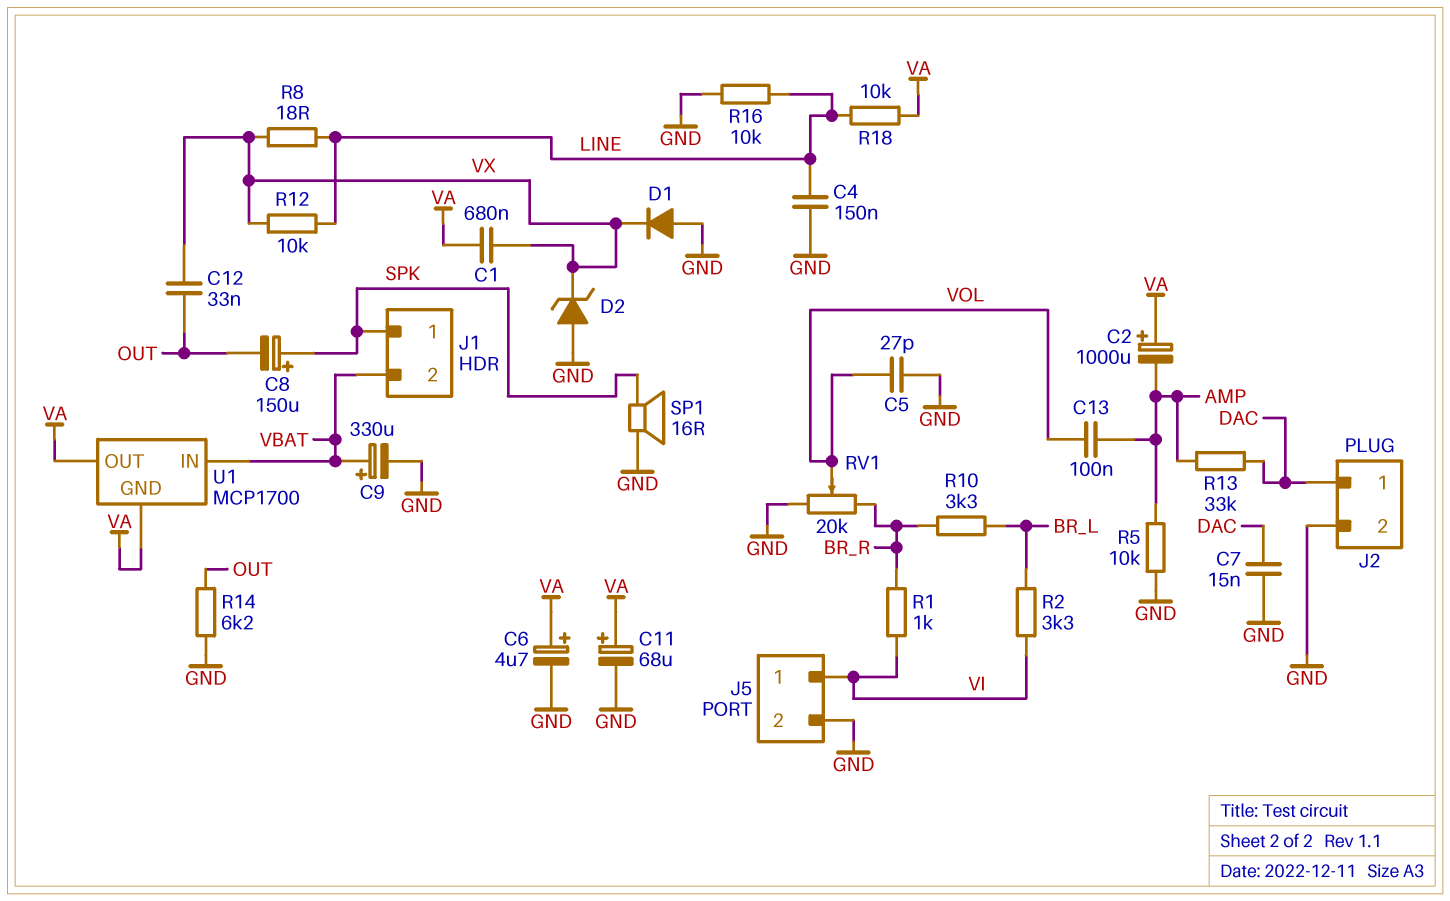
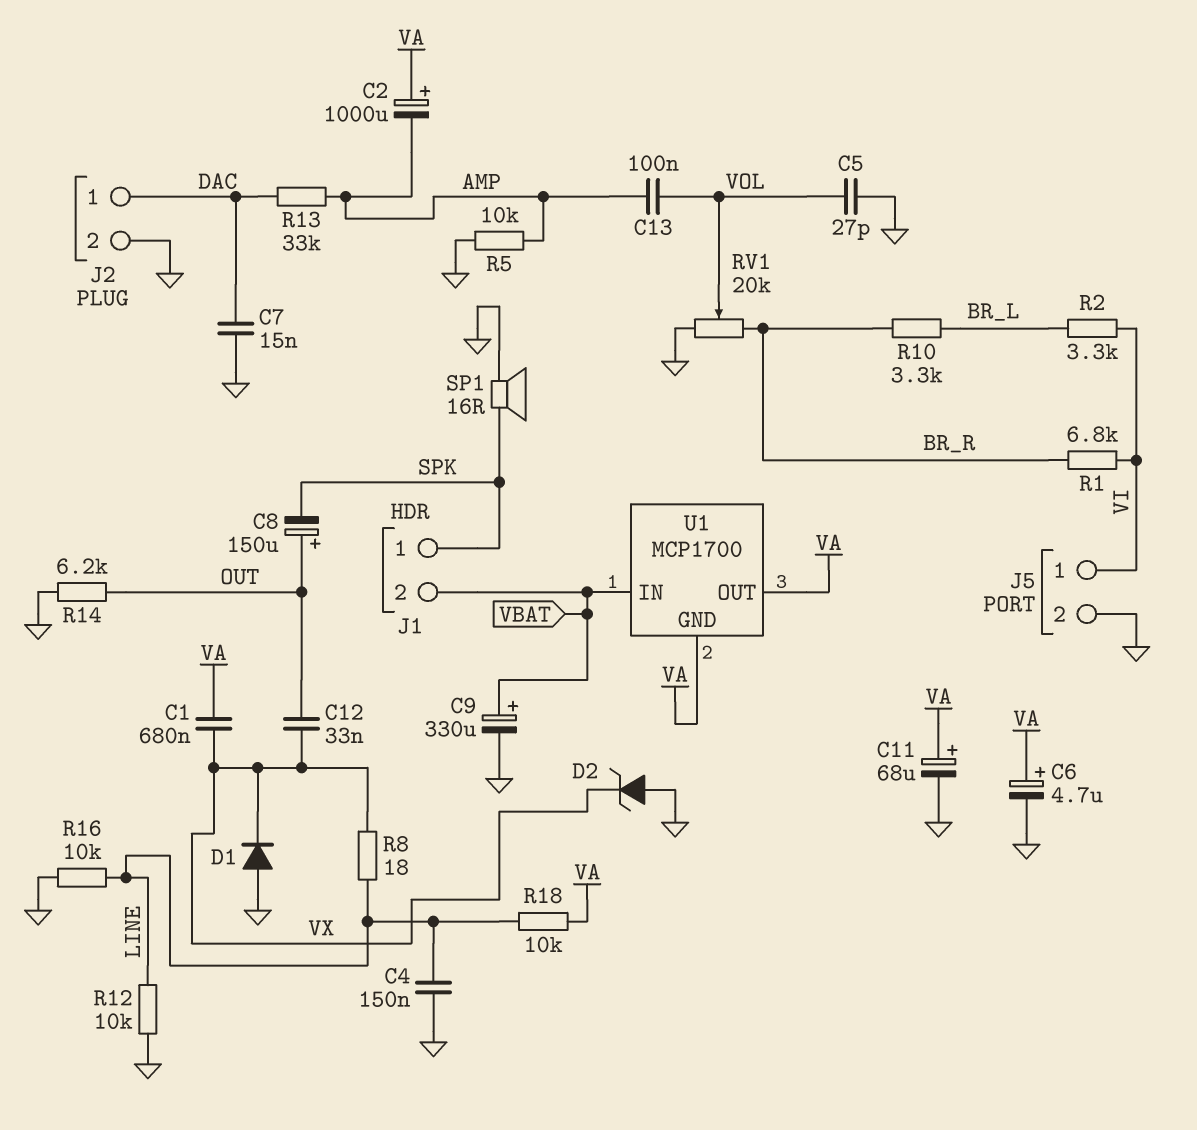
C8: 150uF (plus SPK, minus OUT) -> 150uF (plus OUT, minus SPK)
R1: 1k (BR_R, VI) -> 6.8k (BR_R, VI)
R12: 10k (LINE, VX) -> 10k (GND, LINE)

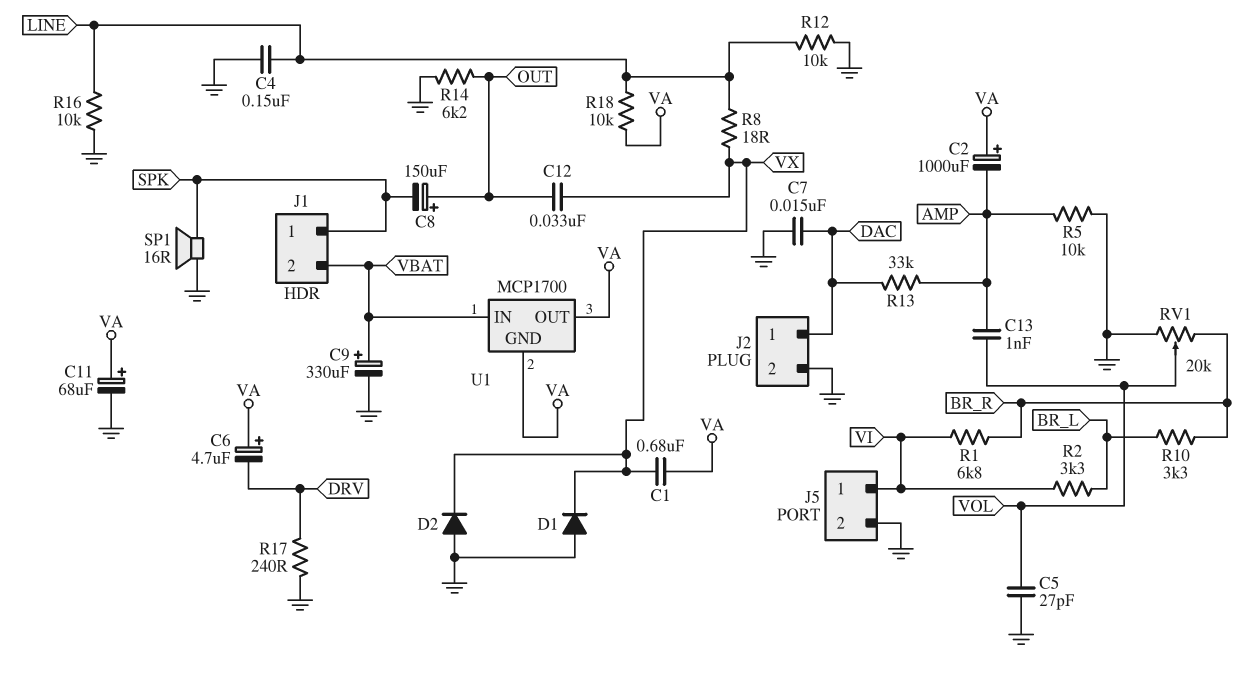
C6: 4.7uF (plus VA, minus GND) -> 4.7uF (plus VA, minus DRV)
C13: 100nF (AMP, VOL) -> 1nF (AMP, VOL)
D2: zener (A GND, K VX) -> diode (A GND, K VX)
R17: none -> 240 (DRV, GND)

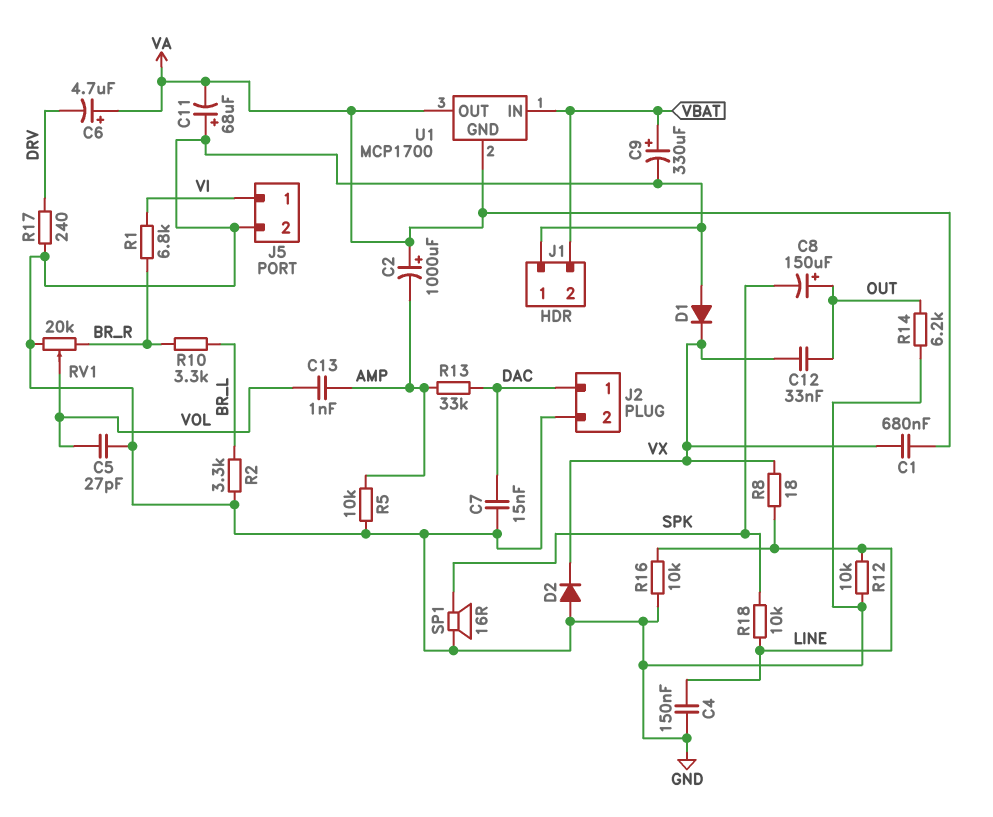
C11: 68uF (plus VA, minus GND) -> 68uF (plus GND, minus VA)
J1 pin 1: SPK -> GND
R2: 3.3k (BR_L, VI) -> 3.3k (BR_L, GND)
R18: 10k (LINE, VA) -> 10k (LINE, SPK)

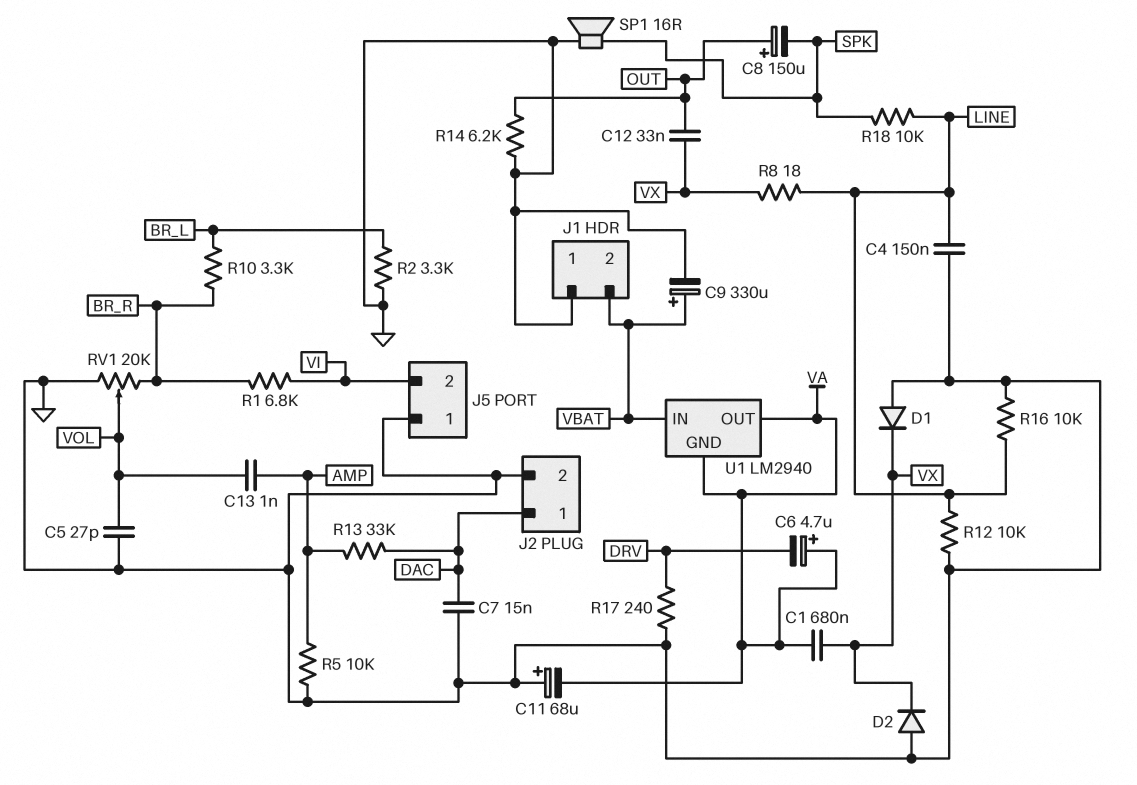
C2: 1000uF (plus VA, minus AMP) -> none
J5 pin 1: VI -> GND
J5 pin 2: GND -> VI
U1: MCP1700 -> LM2940

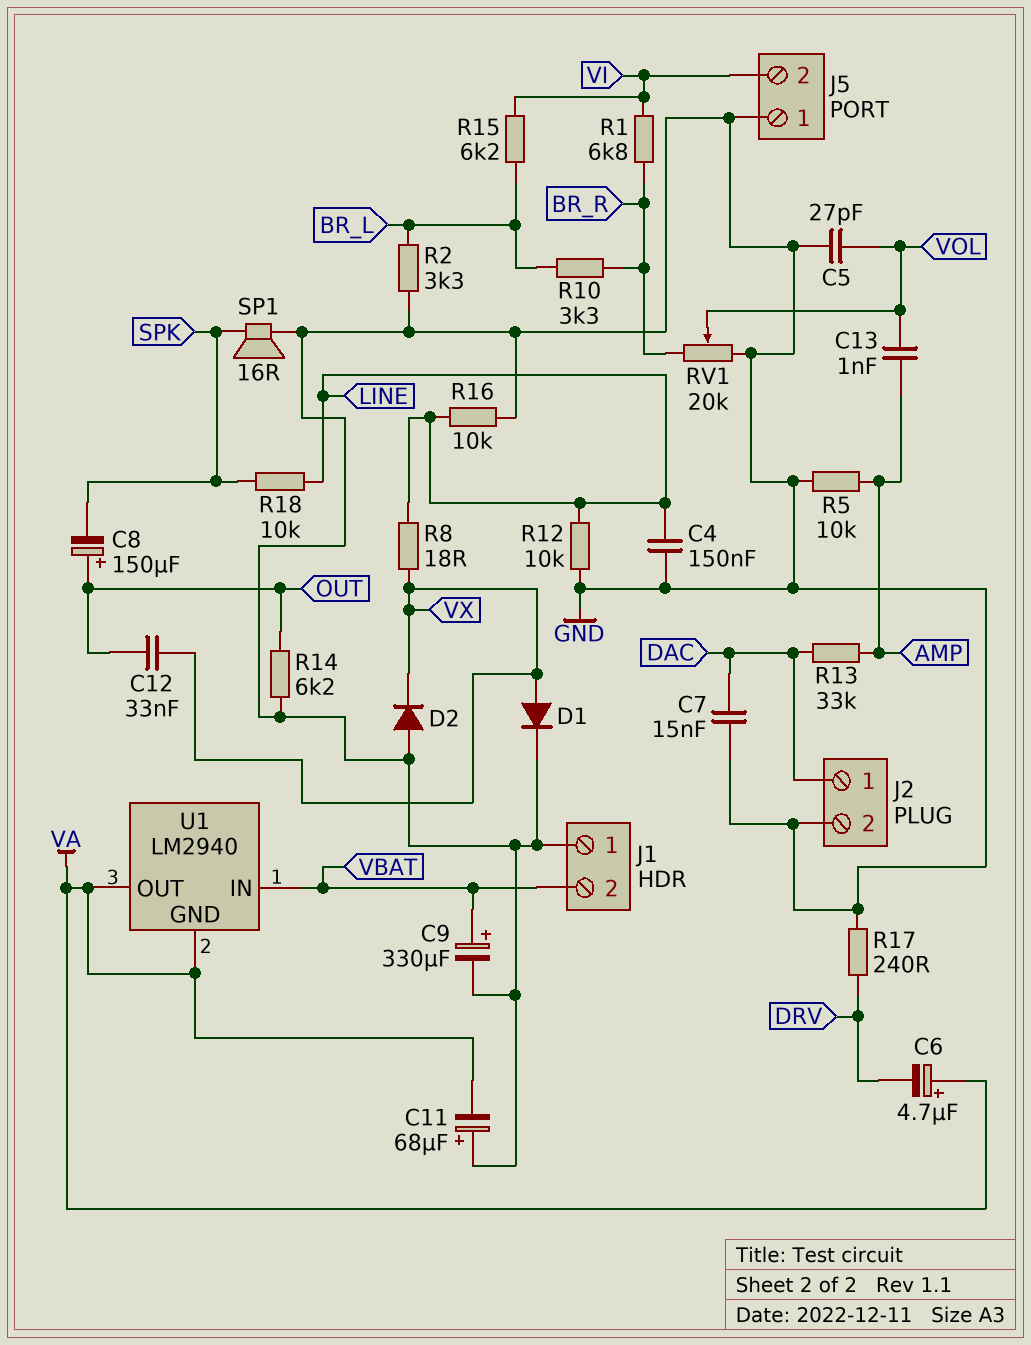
C1: 680nF (VA, VX) -> none
D1: diode (A GND, K VX) -> diode (A VX, K GND)
R15: none -> 6.2k (BR_L, VI)

